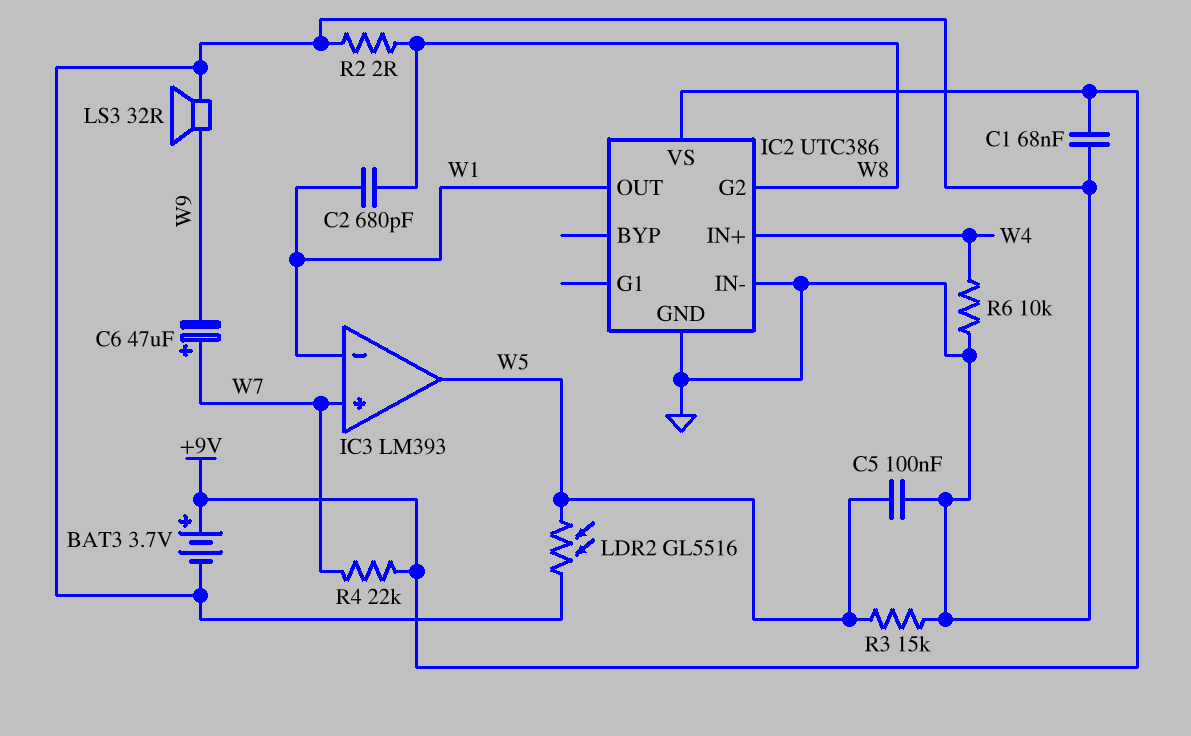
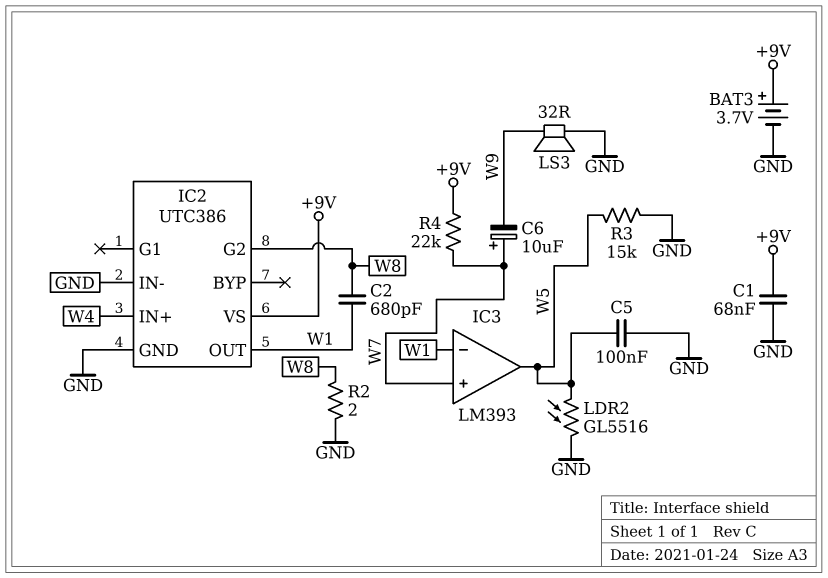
C6: 47uF (plus W7, minus W9) -> 10uF (plus W7, minus W9)
R6: 10k (GND, W4) -> none

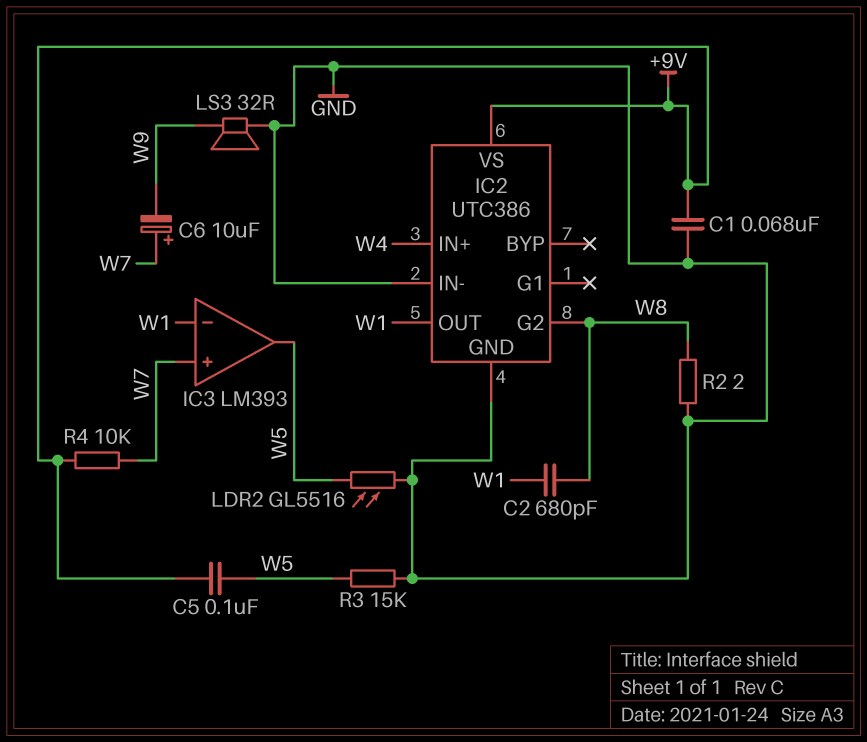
BAT3: 3.7V (plus +9V, minus GND) -> none
C5: 100nF (GND, W5) -> 100nF (+9V, W5)
R4: 22k (+9V, W7) -> 10k (+9V, W7)

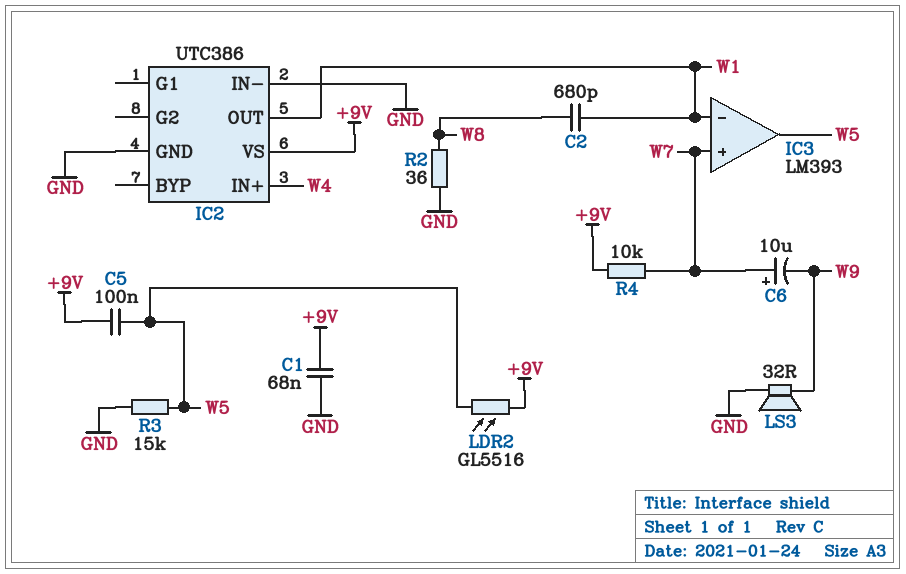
IC2 pin G2: W8 -> none
LDR2: GL5516 (GND, W5) -> GL5516 (+9V, W5)
R2: 2 (GND, W8) -> 36 (GND, W8)

